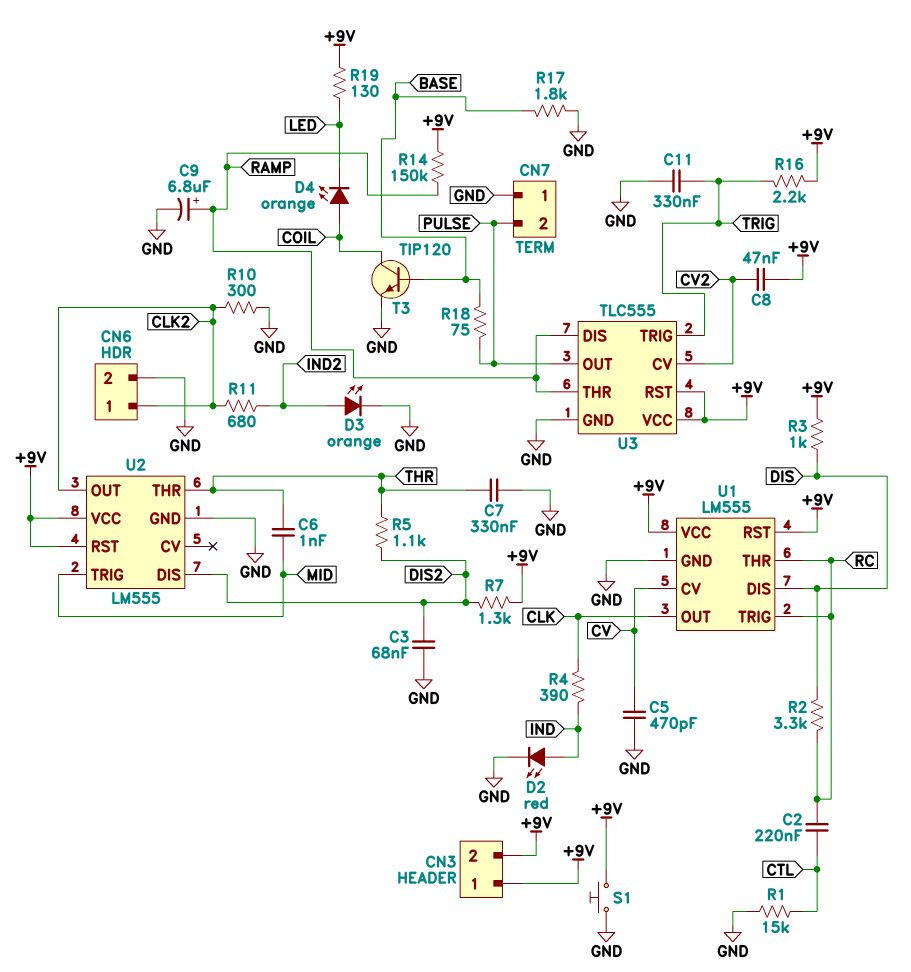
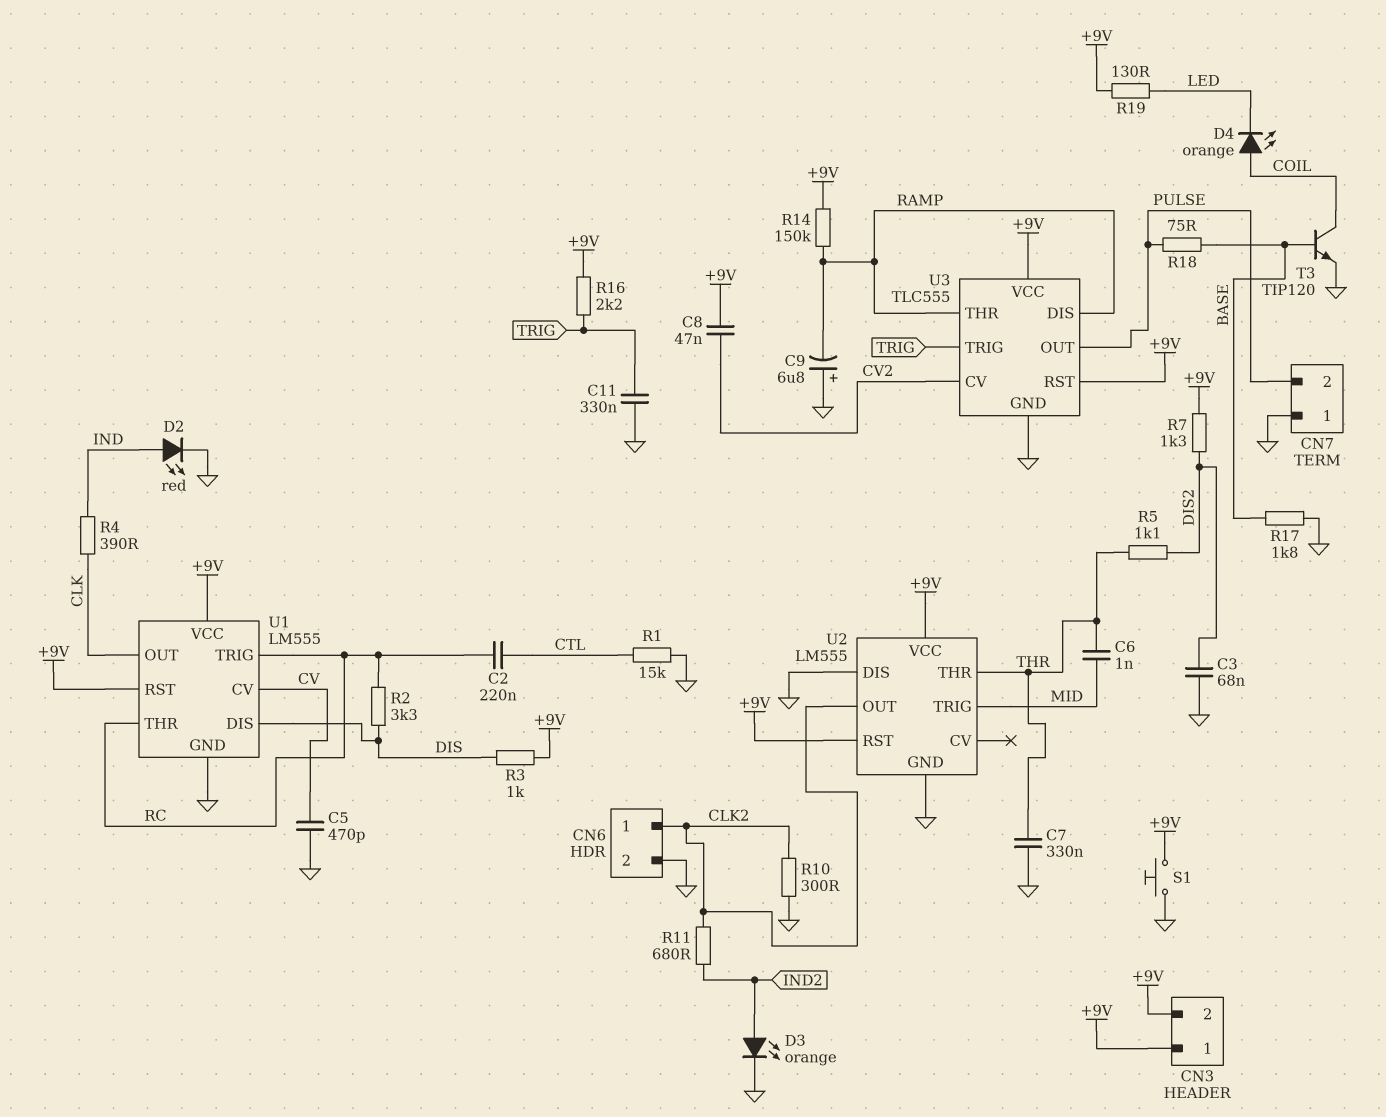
C9: 6.8uF (plus RAMP, minus GND) -> 6.8uF (plus GND, minus RAMP)
U2 pin DIS: DIS2 -> GND

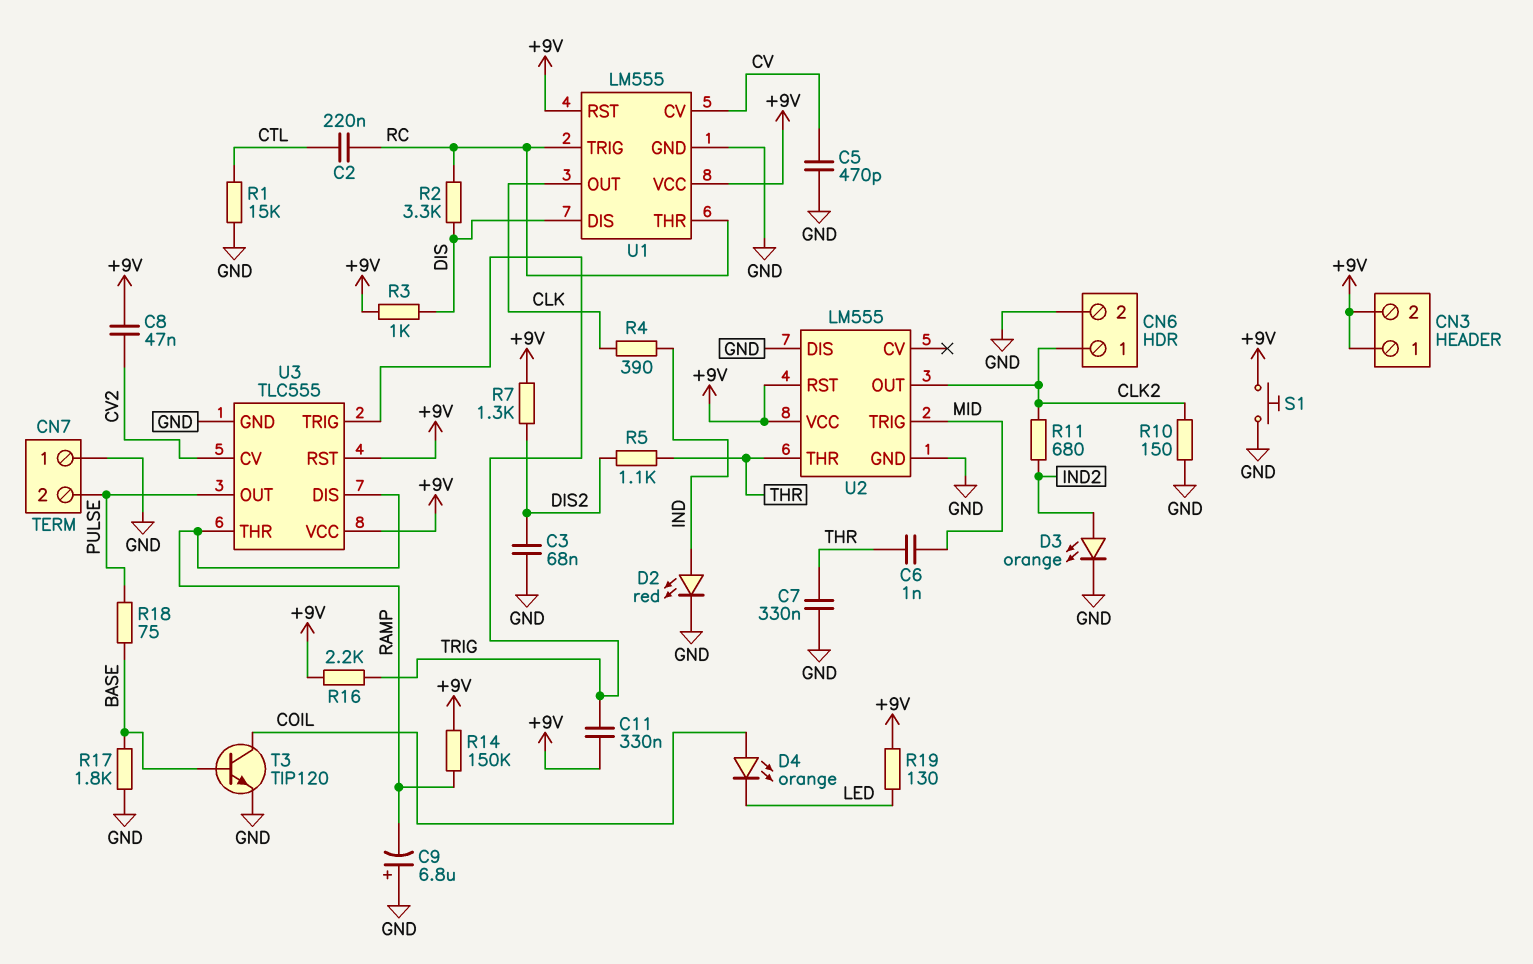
C11: 330nF (GND, TRIG) -> 330nF (+9V, TRIG)
R10: 300 (CLK2, GND) -> 150 (CLK2, GND)

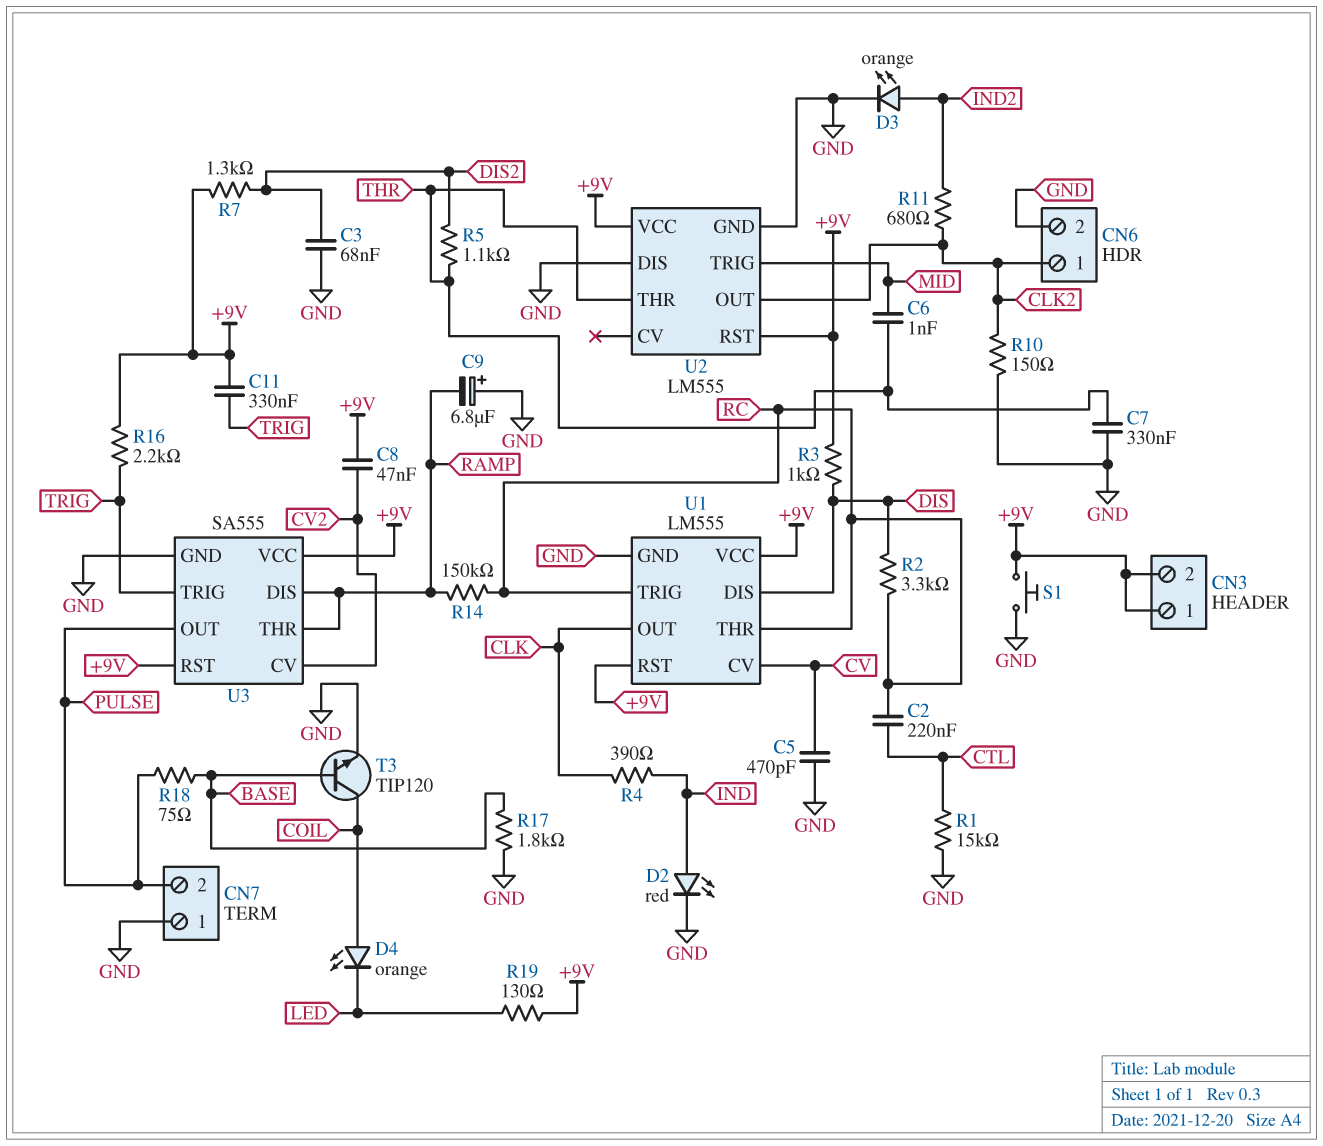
R14: 150k (+9V, RAMP) -> 150k (RAMP, RC)
U3: TLC555 -> SA555

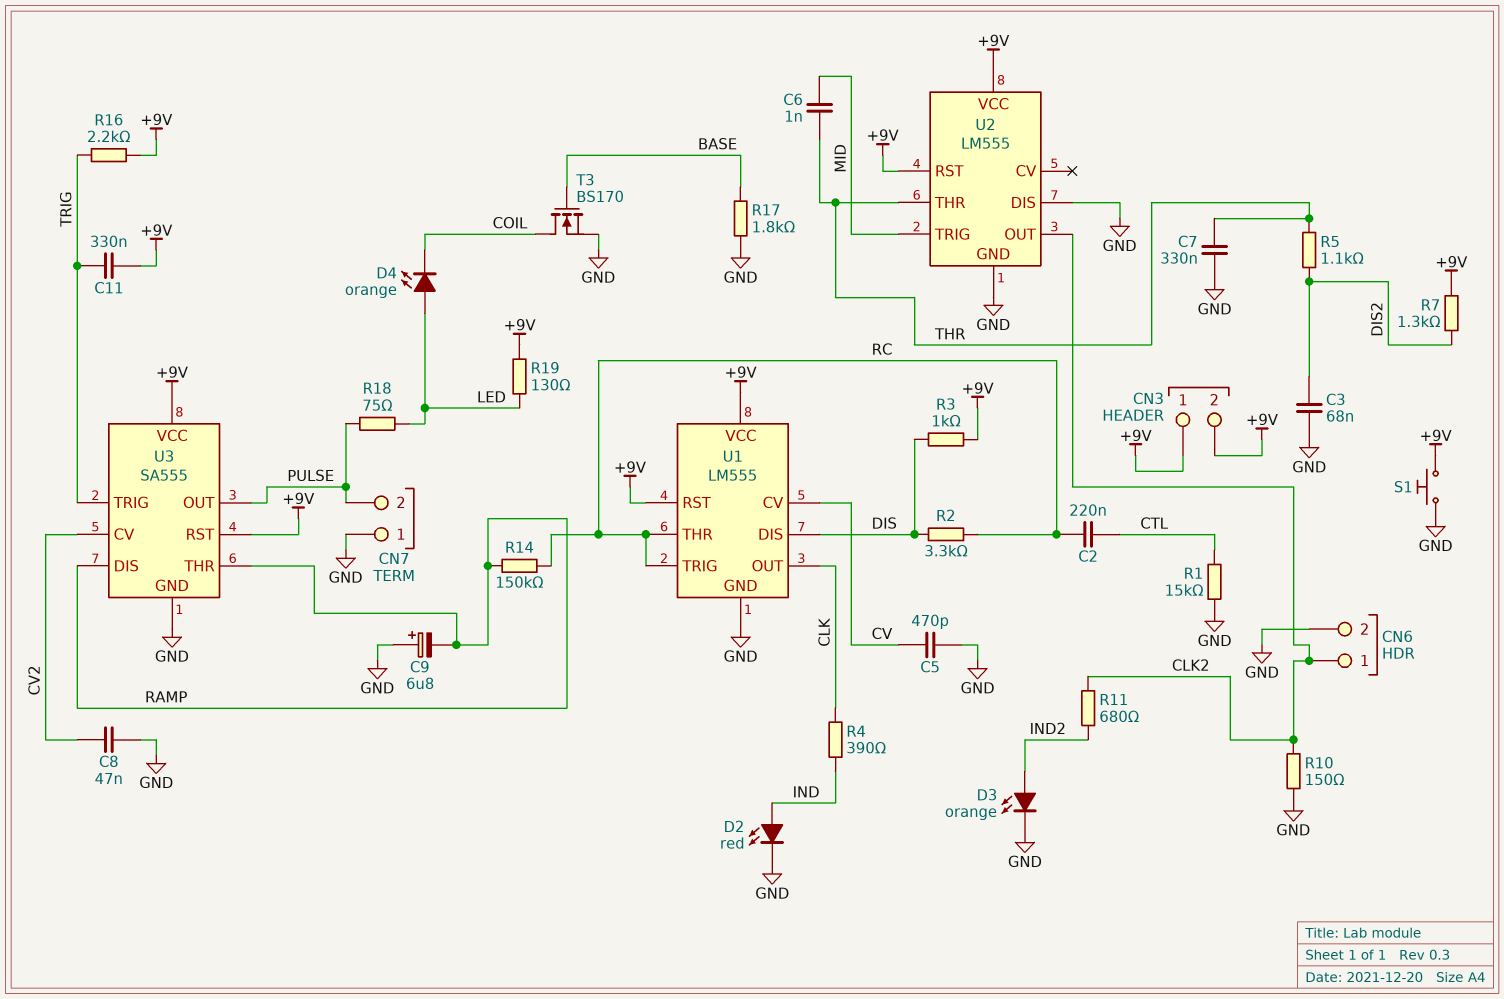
C8: 47nF (+9V, CV2) -> 47nF (CV2, GND)
D4: LED orange (A COIL, K LED) -> LED orange (A LED, K COIL)
R18: 75 (BASE, PULSE) -> 75 (LED, PULSE)
T3: NPN TIP120 (B BASE, C COIL, E GND) -> NMOS BS170 (G BASE, D COIL, S GND)

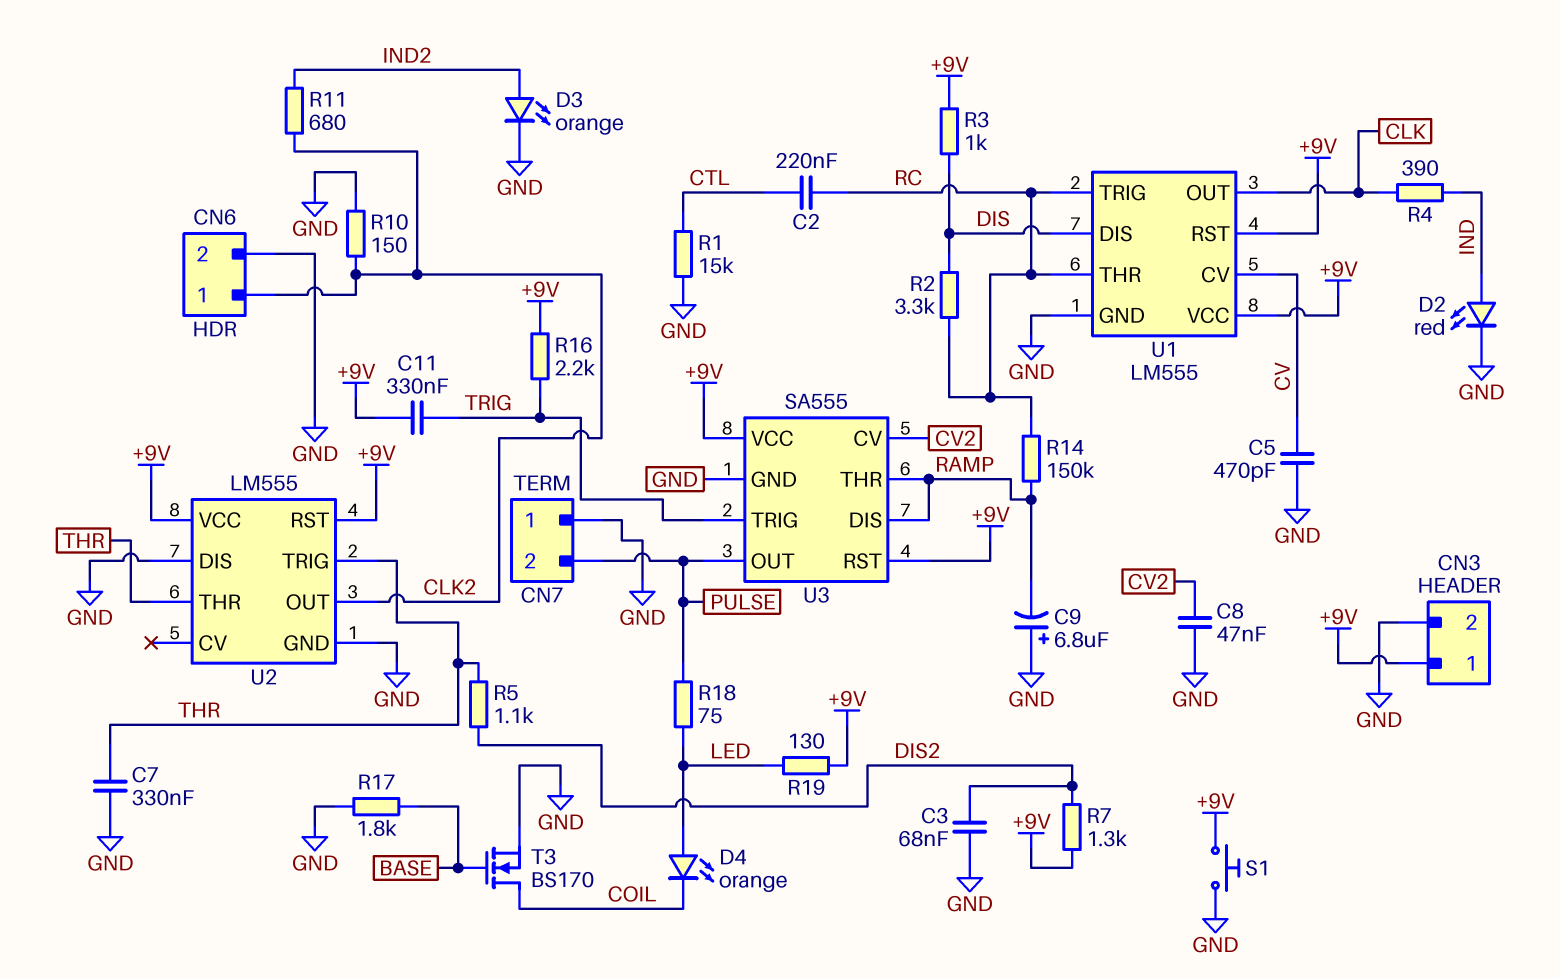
C6: 1nF (MID, THR) -> none
CN3 pin 2: +9V -> GND
U2 pin TRIG: MID -> THR

